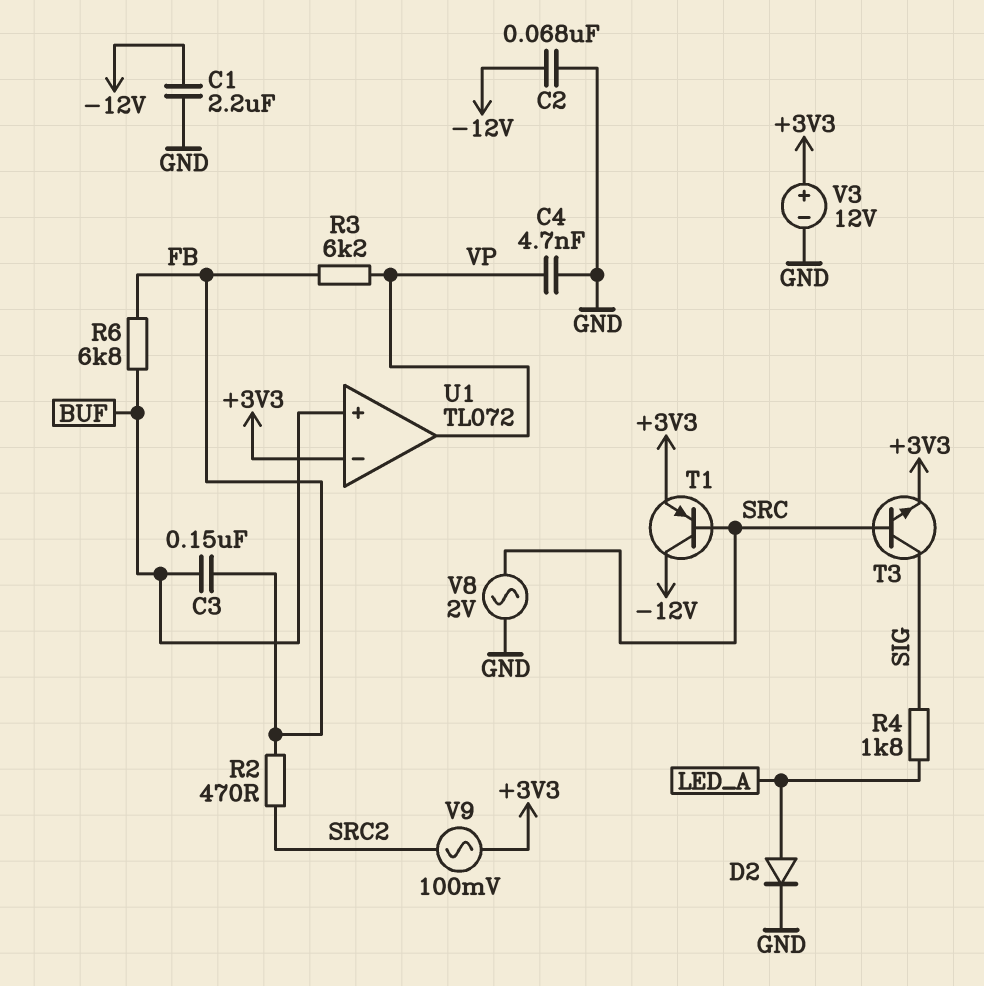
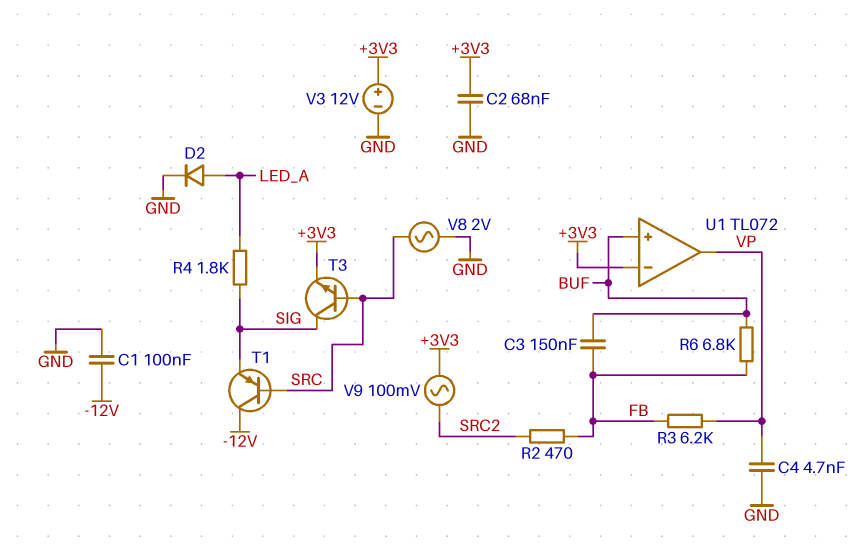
C1: 2.2uF (-12V, GND) -> 100nF (-12V, GND)
C2: 68nF (-12V, GND) -> 68nF (+3V3, GND)
T1: PNP (B SRC, C -12V, E +3V3) -> PNP (B SRC, C -12V, E SIG)

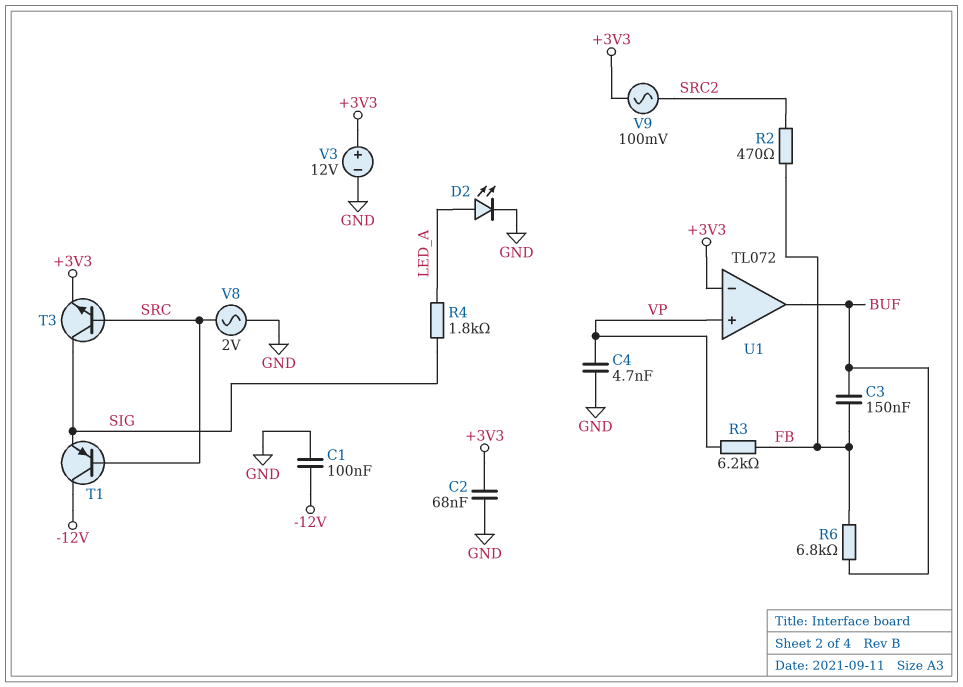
D2: diode (A LED_A, K GND) -> LED (A LED_A, K GND)
U1 pin in+: BUF -> VP
U1 pin out: VP -> BUF

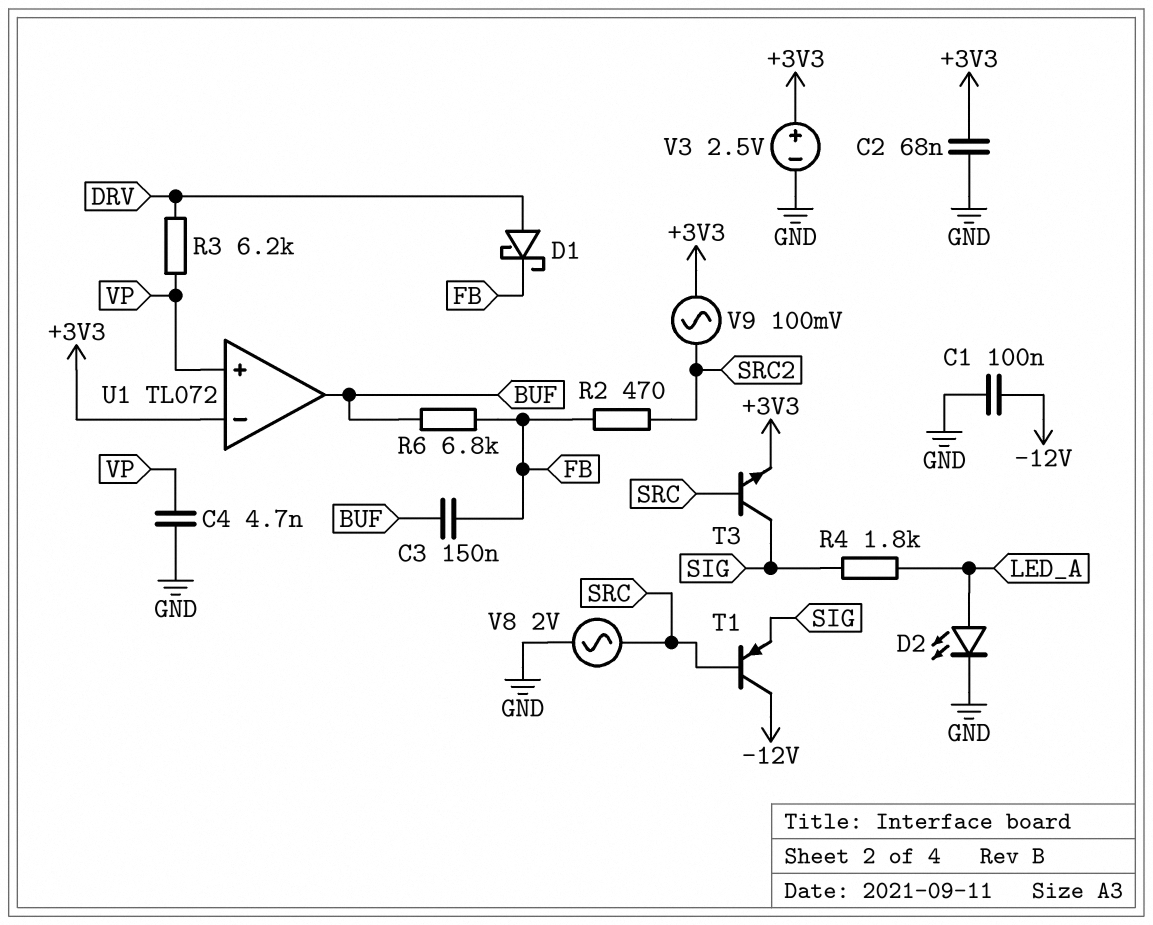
D1: none -> schottky (A DRV, K FB)
R3: 6.2k (FB, VP) -> 6.2k (DRV, VP)
V3: 12V (plus +3V3, minus GND) -> 2.5V (plus +3V3, minus GND)

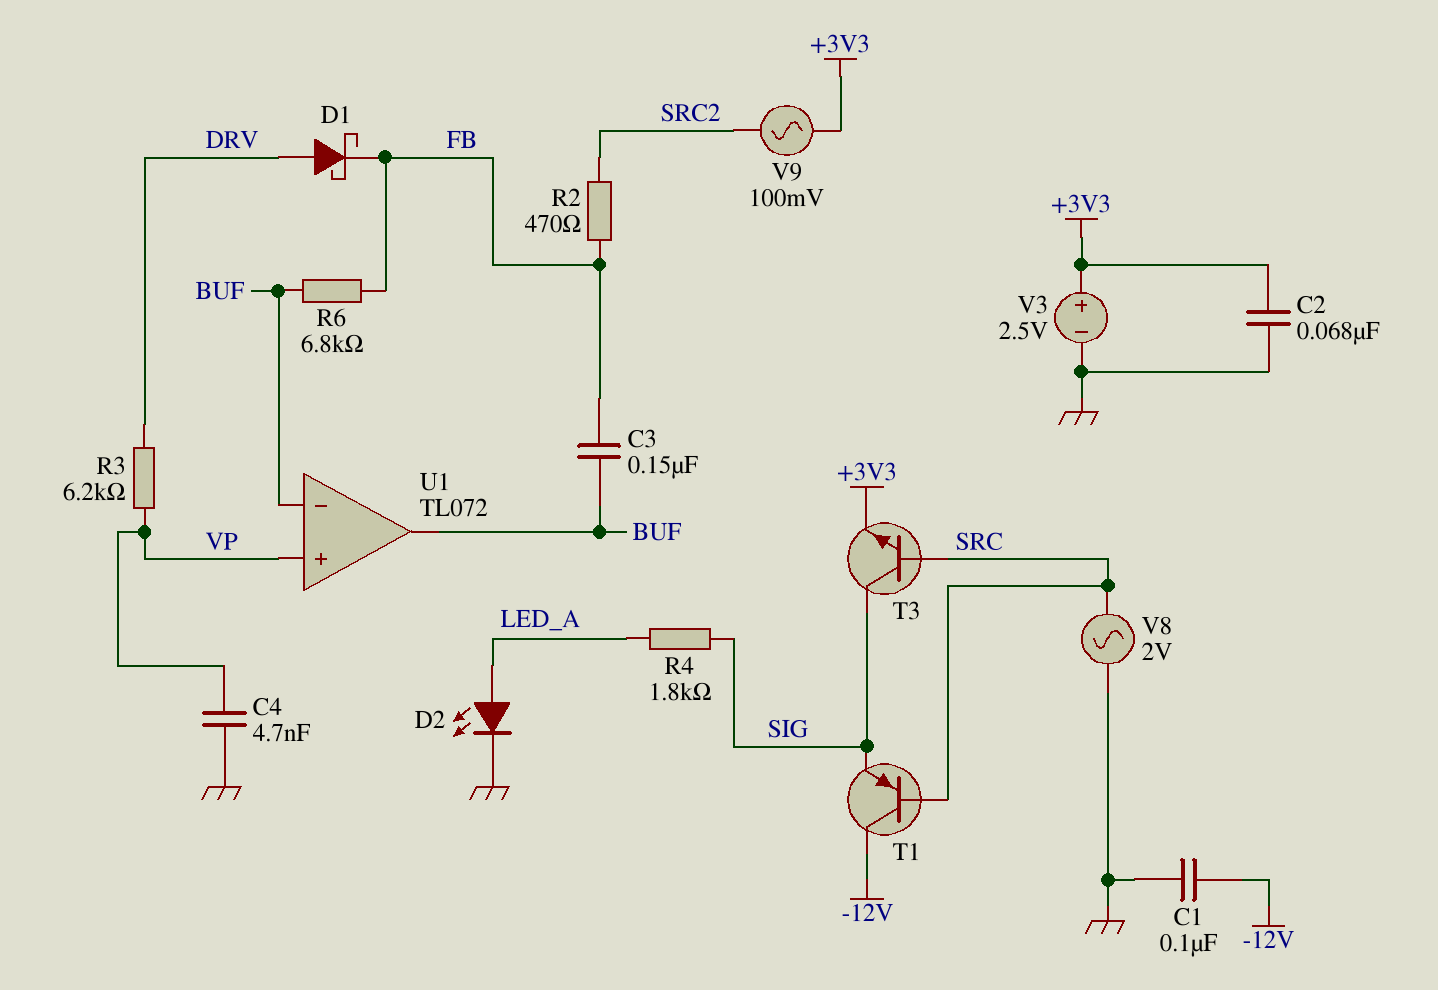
U1 pin in-: +3V3 -> BUF

